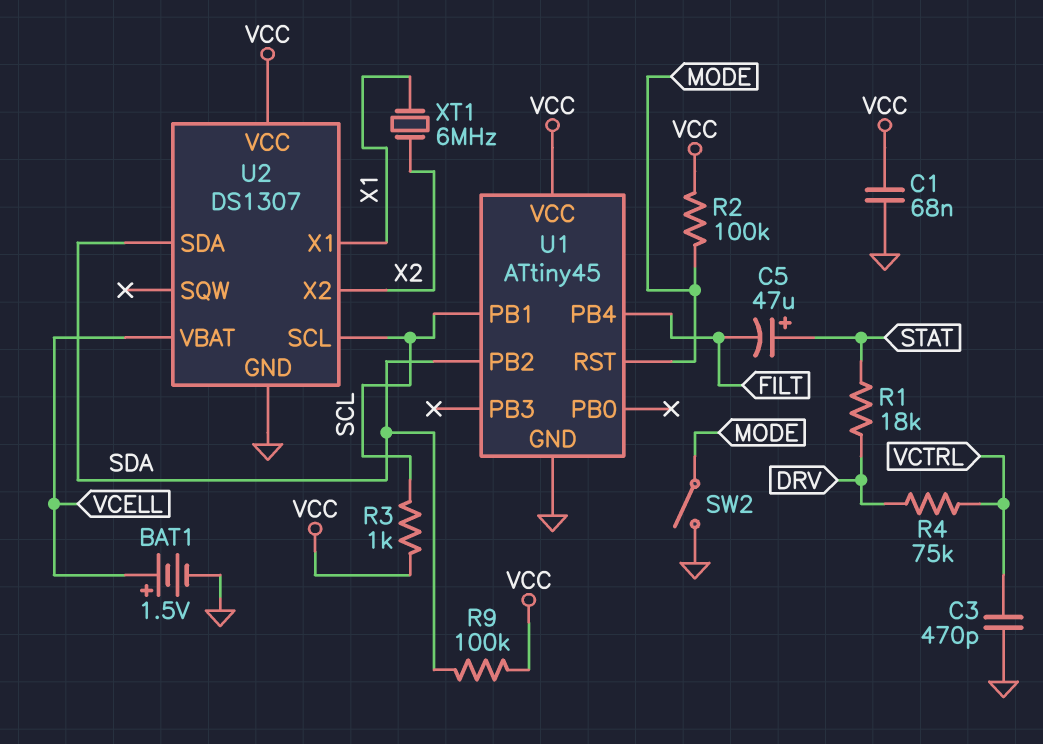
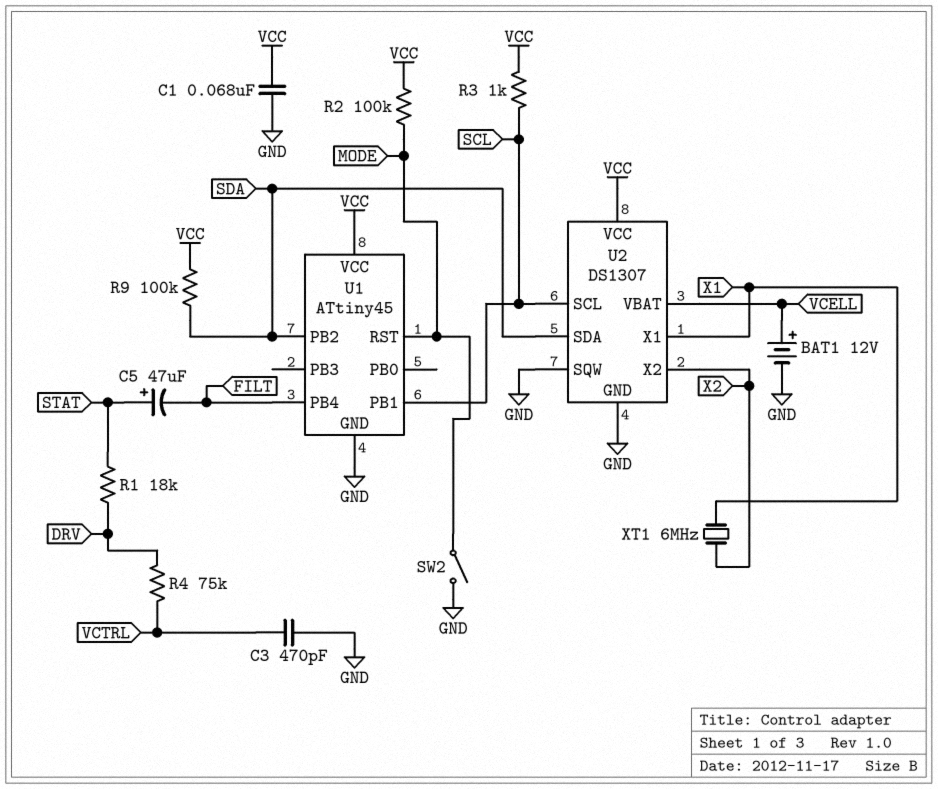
BAT1: 1.5V (plus VCELL, minus GND) -> 12V (plus VCELL, minus GND)
U2 pin SQW: none -> GND

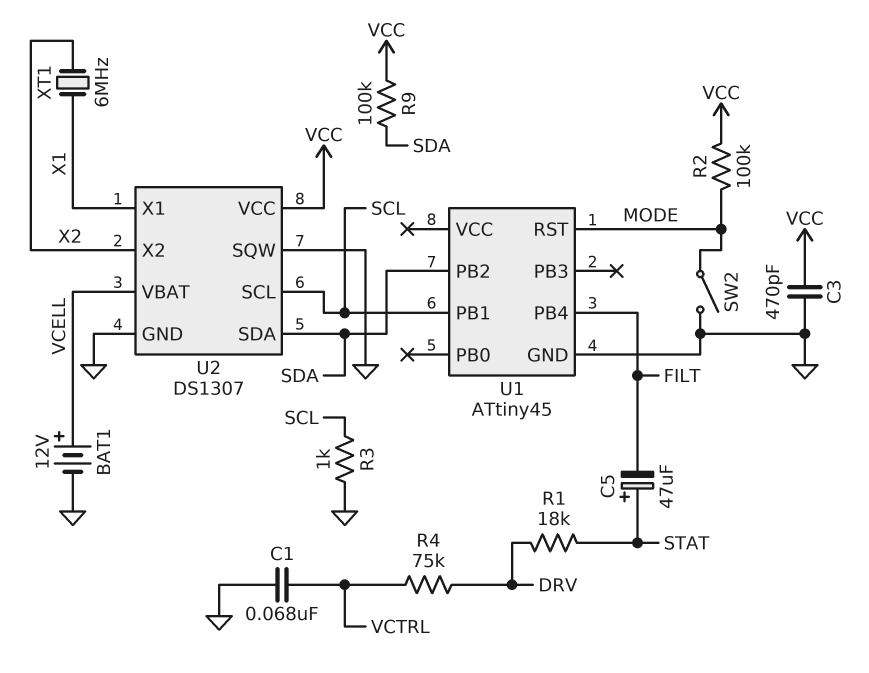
C1: 68nF (GND, VCC) -> 68nF (GND, VCTRL)
C3: 470pF (GND, VCTRL) -> 470pF (GND, VCC)
R3: 1k (SCL, VCC) -> 1k (GND, SCL)
U1 pin VCC: VCC -> none

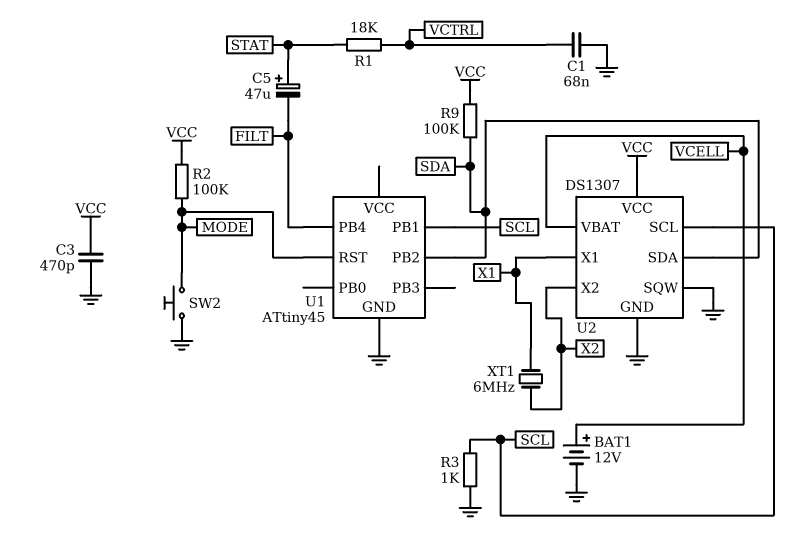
R1: 18k (DRV, STAT) -> 18k (STAT, VCTRL)
R4: 75k (DRV, VCTRL) -> none
SW2: switch (GND, MODE) -> button (GND, MODE)

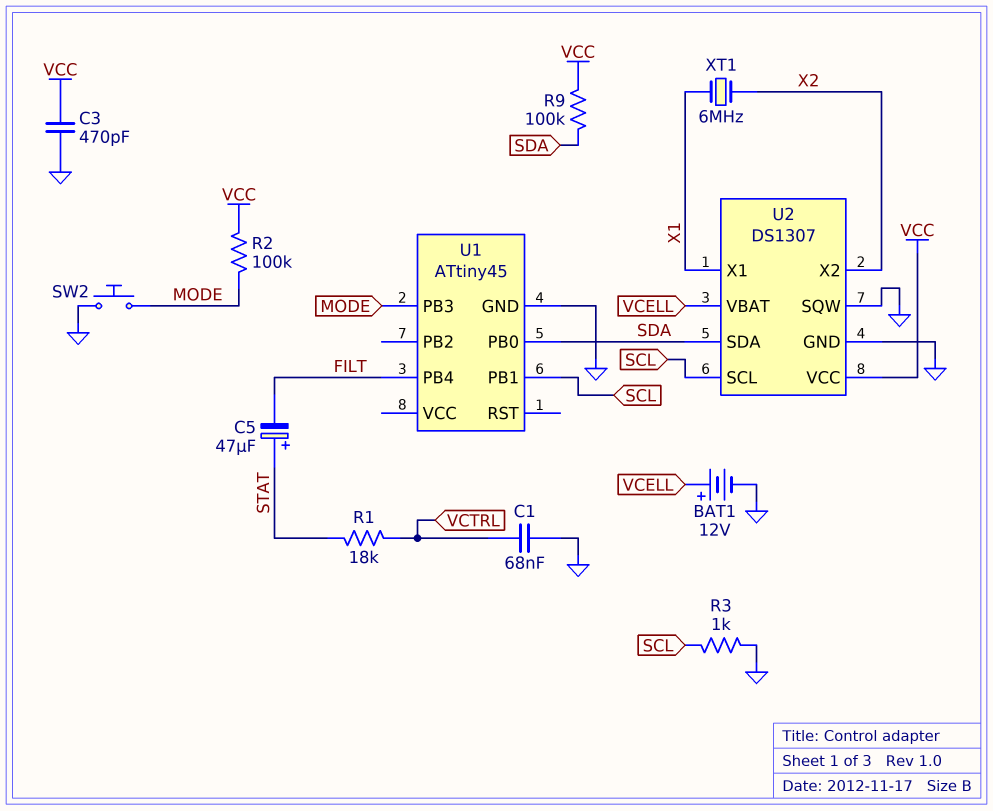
U1 pin PB0: none -> SDA
U1 pin PB2: SDA -> none
U1 pin PB3: none -> MODE
U1 pin RST: MODE -> none

